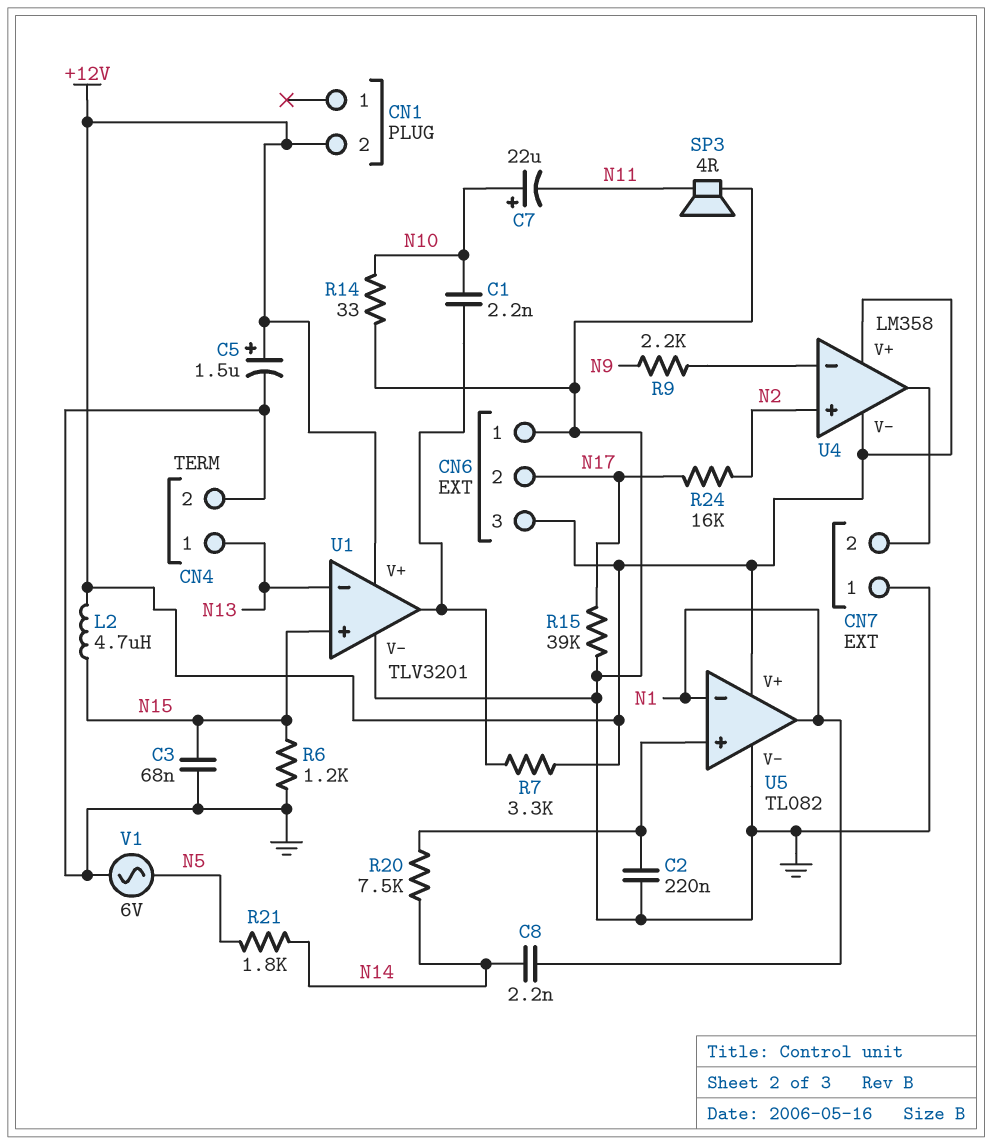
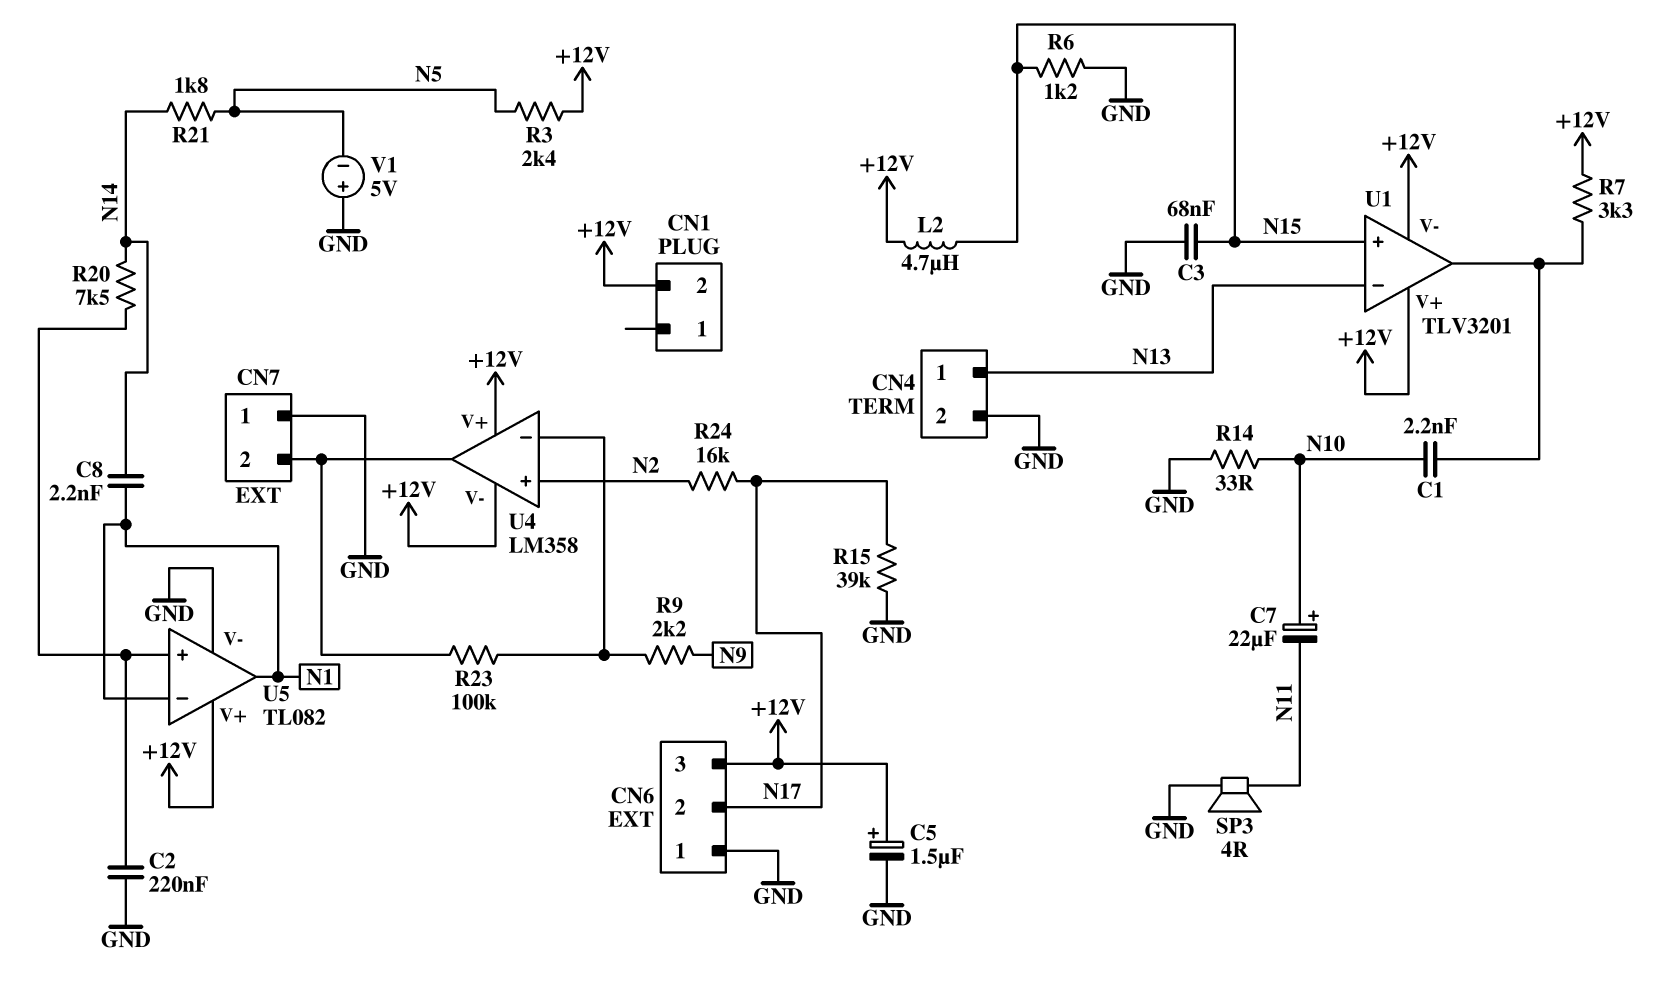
R3: none -> 2.4k (+12V, N5)
R23: none -> 100k (CN7/2, U4/in-)
U1 pin V-: GND -> +12V
V1: AC 6V (GND, N5) -> 5V (plus GND, minus N5)

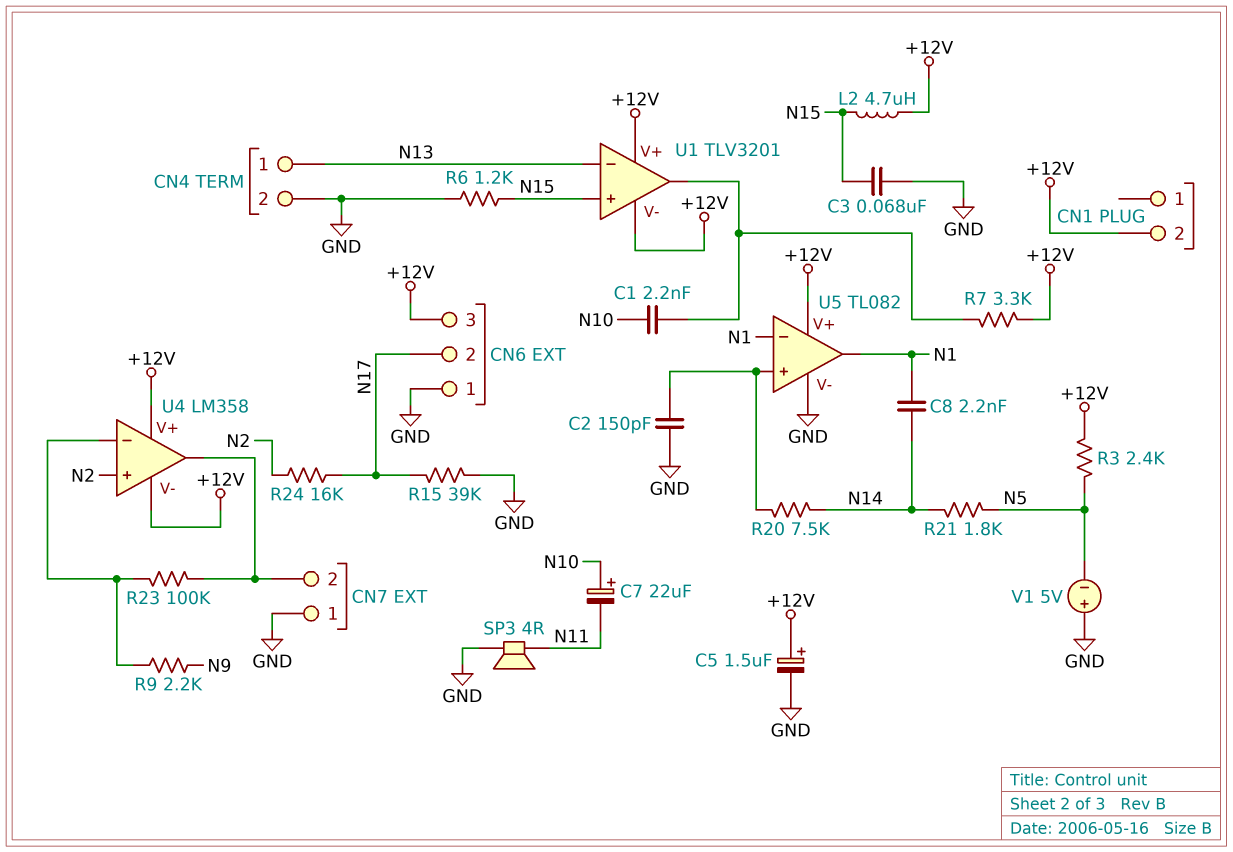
C2: 220nF (GND, U5/in+) -> 150pF (GND, U5/in+)
R14: 33 (GND, N10) -> none

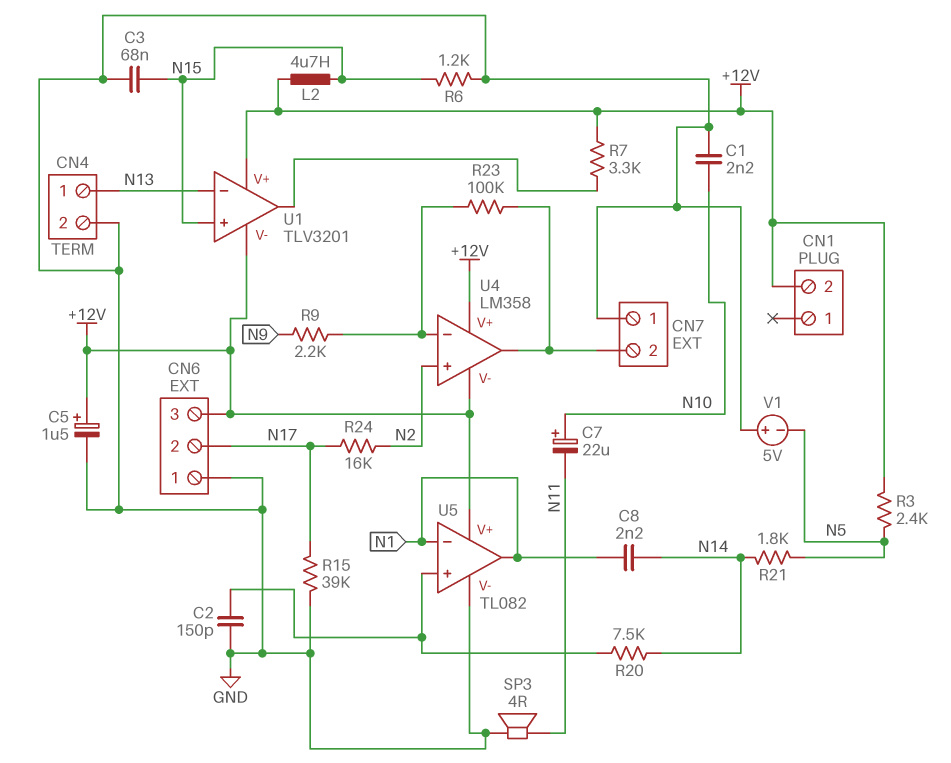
C1: 2.2nF (N10, U1/out) -> 2.2nF (GND, N10)

